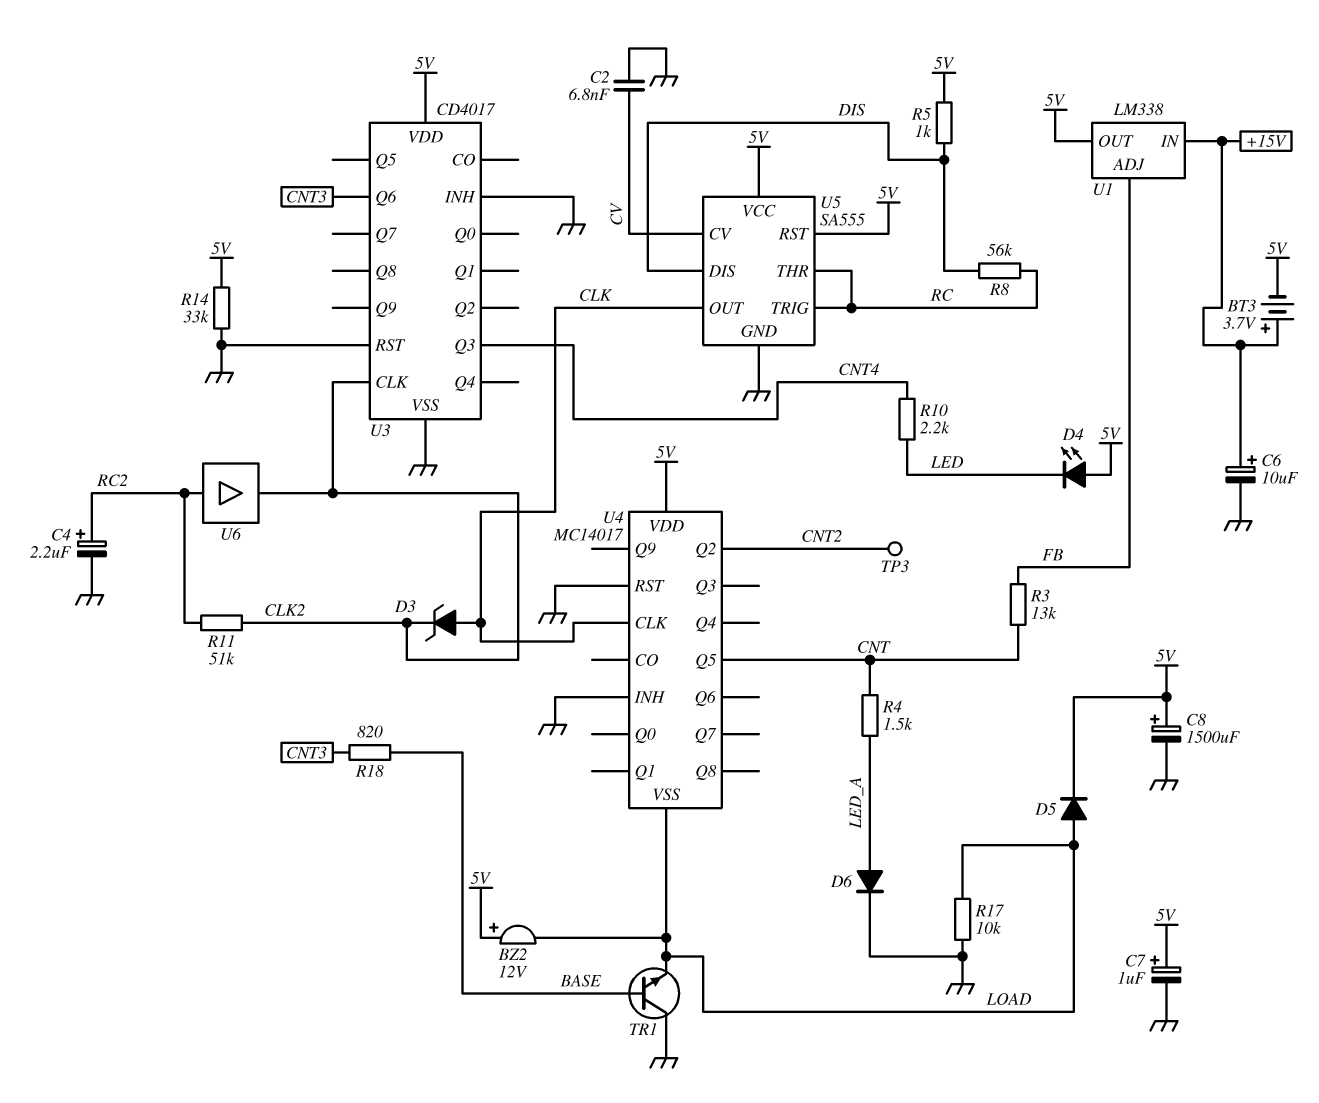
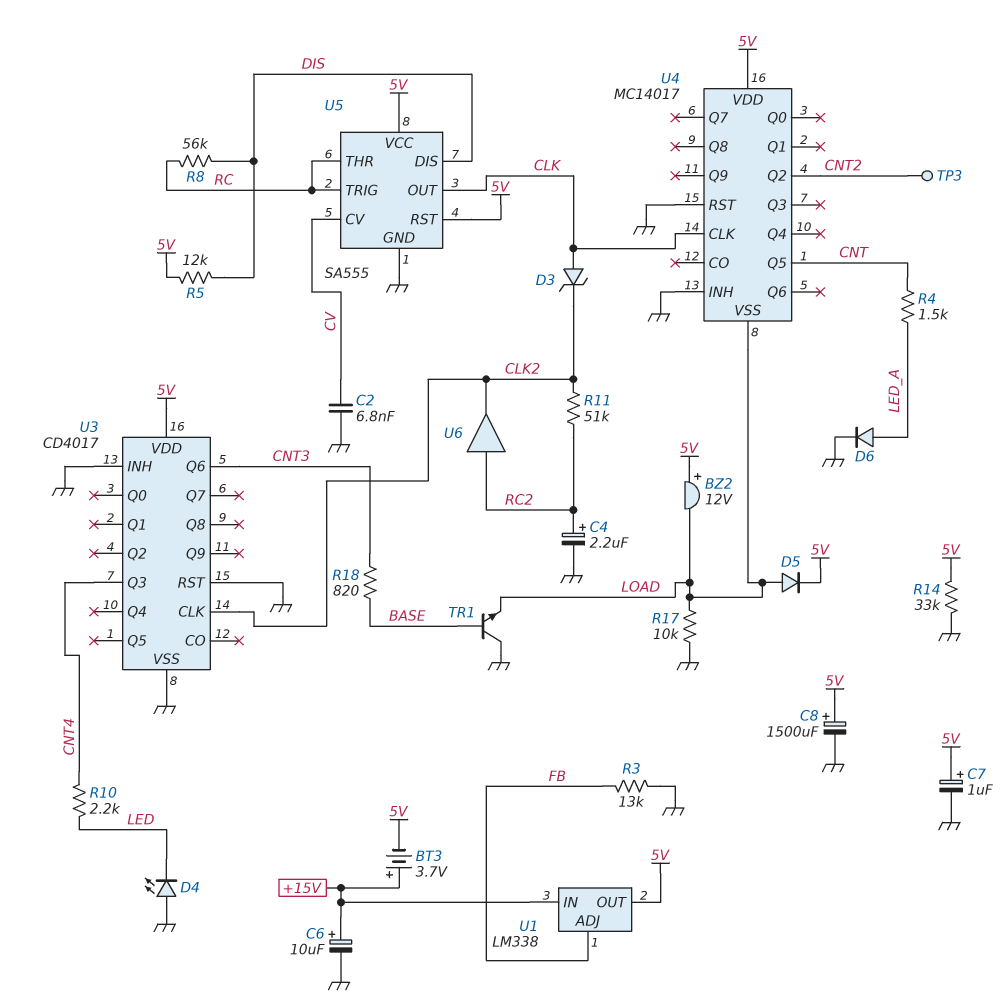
D4: LED (A 5V, K LED) -> LED (A GND, K LED)
R3: 13k (CNT, FB) -> 13k (FB, GND)
R5: 1k (5V, DIS) -> 12k (5V, DIS)

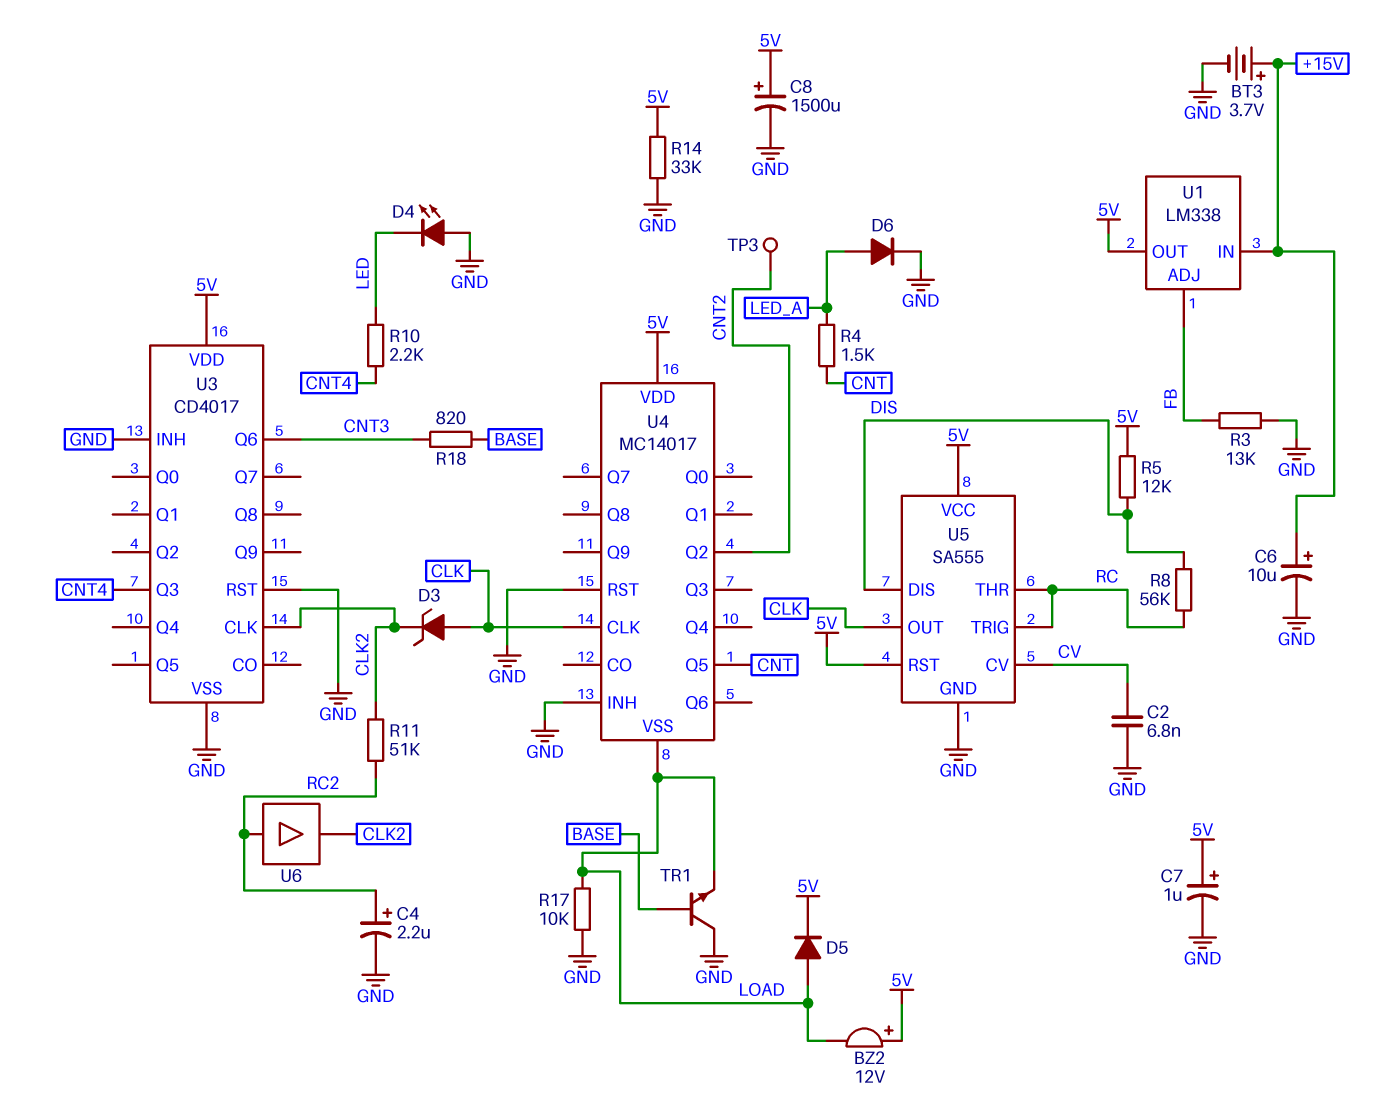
BT3: 3.7V (plus +15V, minus 5V) -> 3.7V (plus +15V, minus GND)

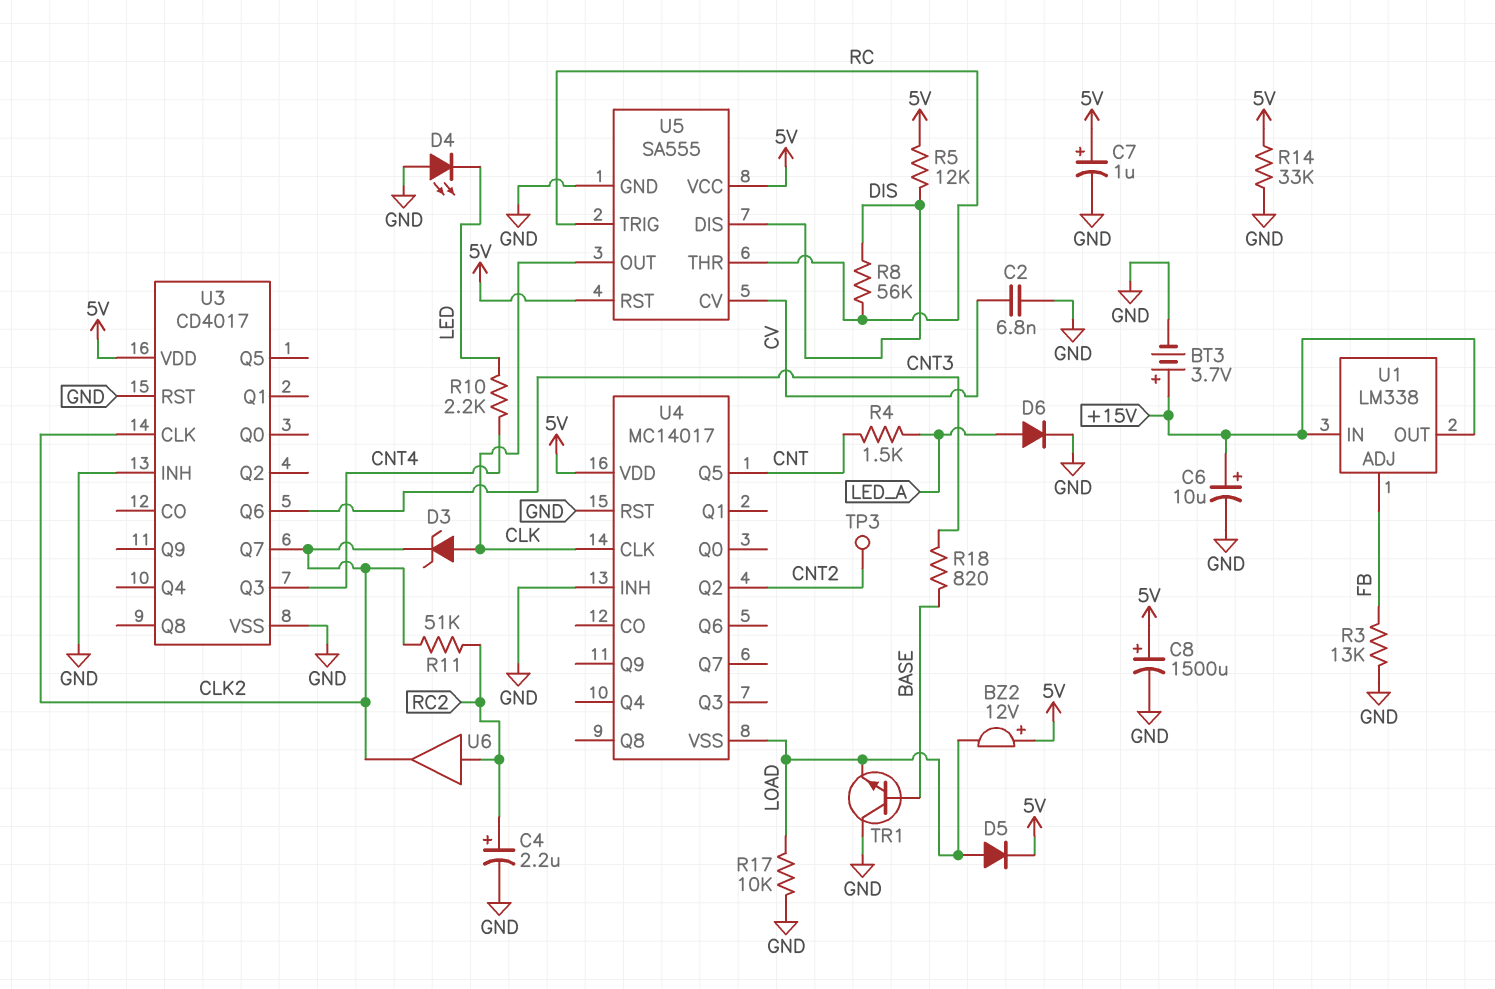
U1 pin OUT: 5V -> +15V
U3 pin Q7: none -> CLK2

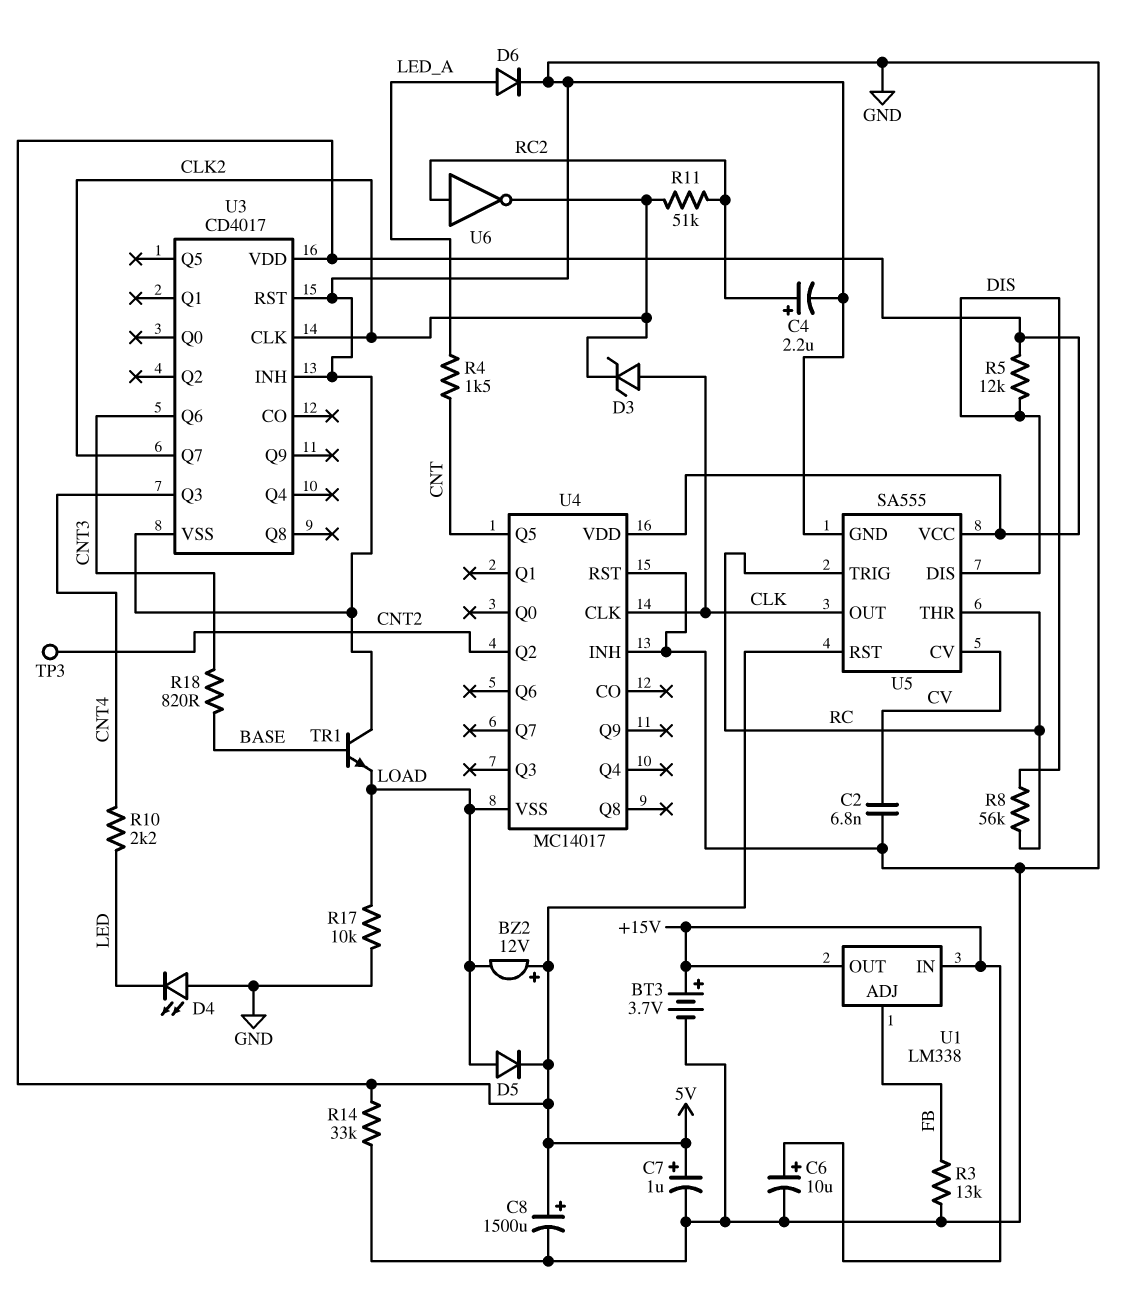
U6: buffer (in RC2, out CLK2) -> NOT (in RC2, out CLK2)

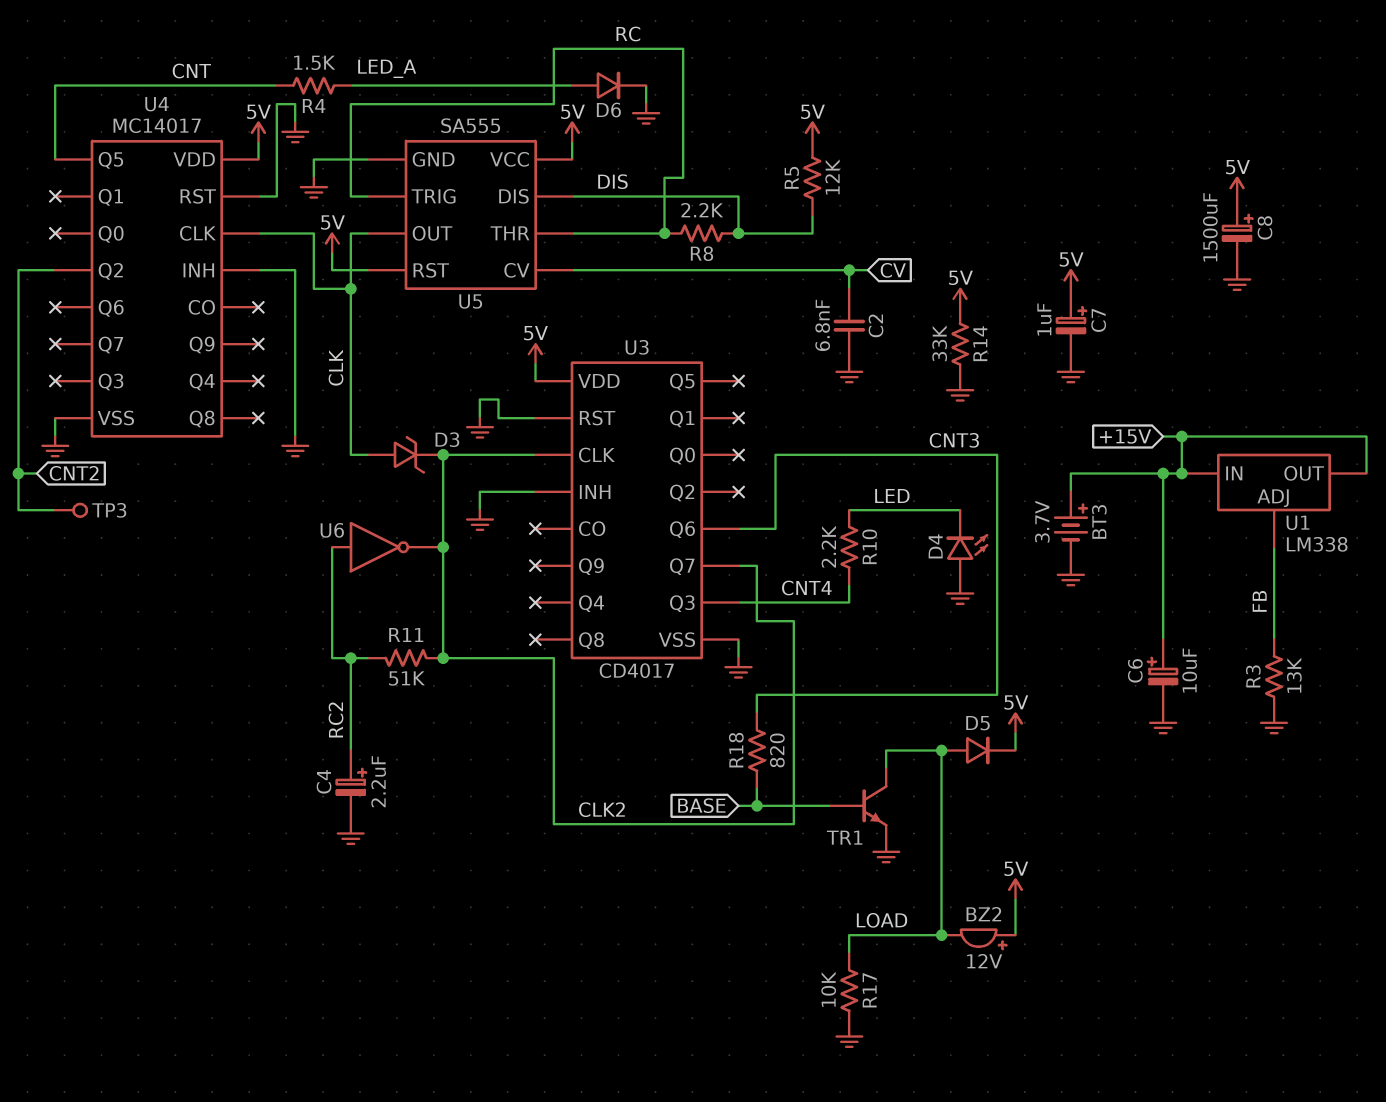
R8: 56k (DIS, RC) -> 2.2k (DIS, RC)
TR1: NPN (B BASE, C GND, E LOAD) -> NPN (B BASE, C LOAD, E GND)
U4 pin VSS: LOAD -> GND

